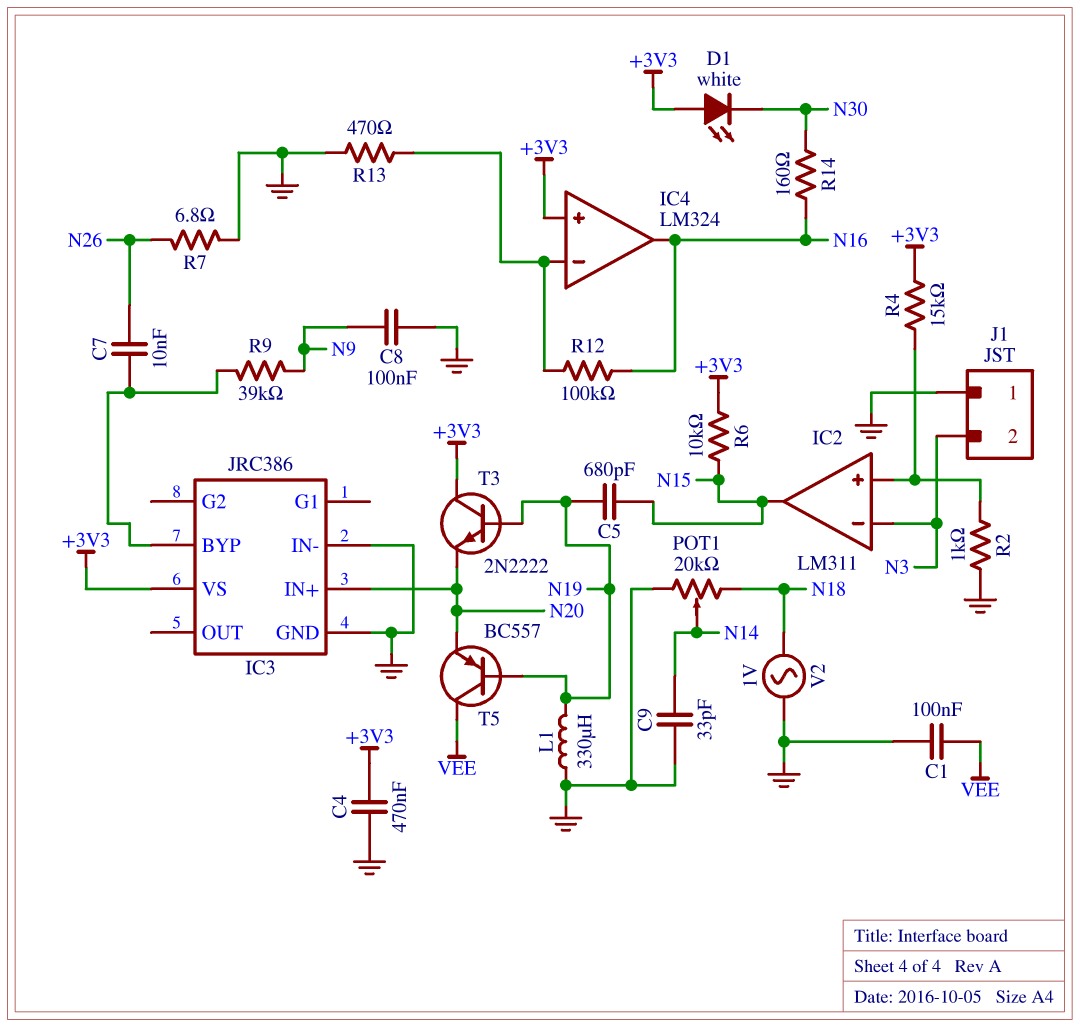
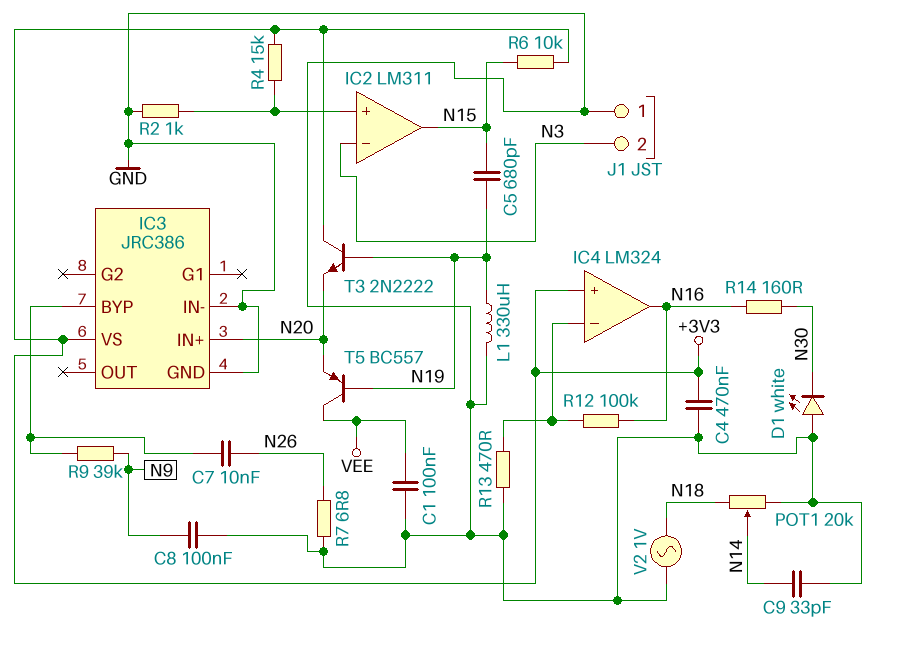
D1: LED white (A +3V3, K N30) -> LED white (A GND, K N30)

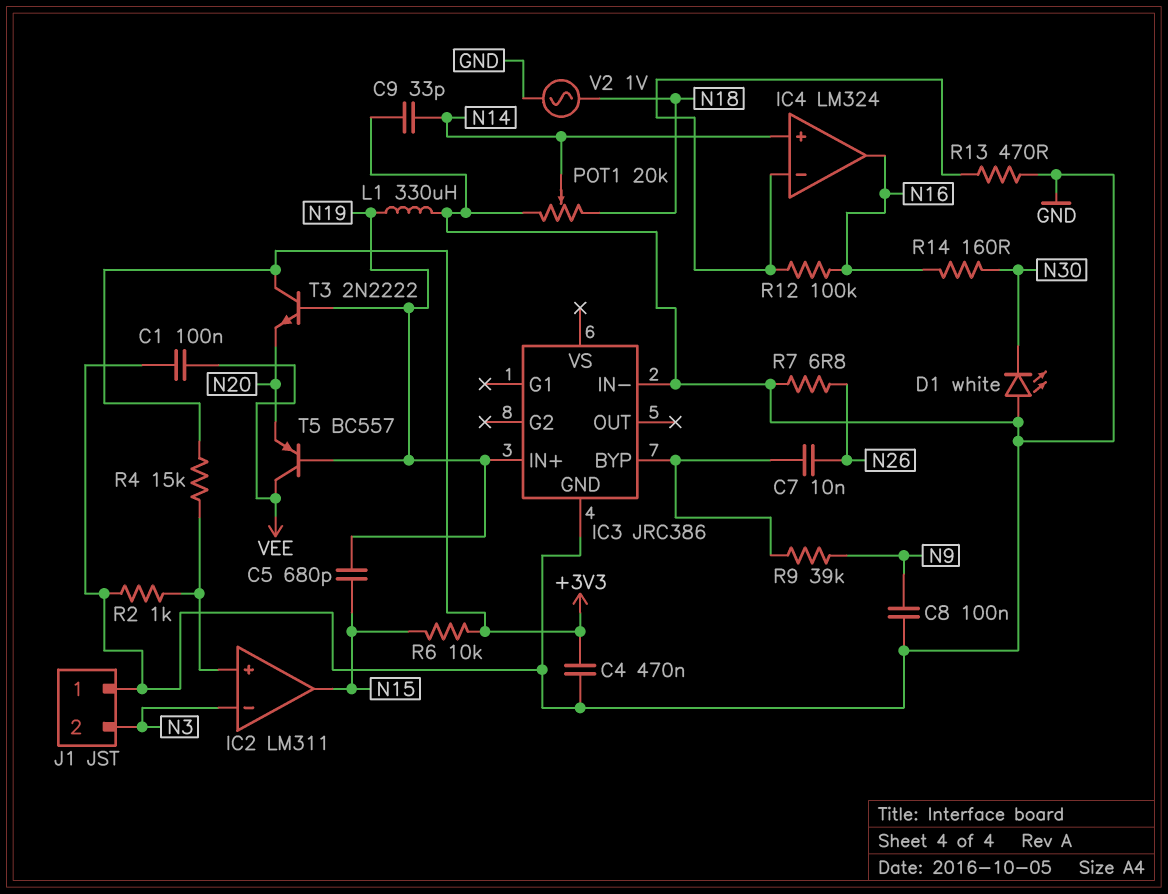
IC3 pin IN+: N20 -> N19
IC3 pin VS: +3V3 -> none
IC4 pin in+: +3V3 -> N14

